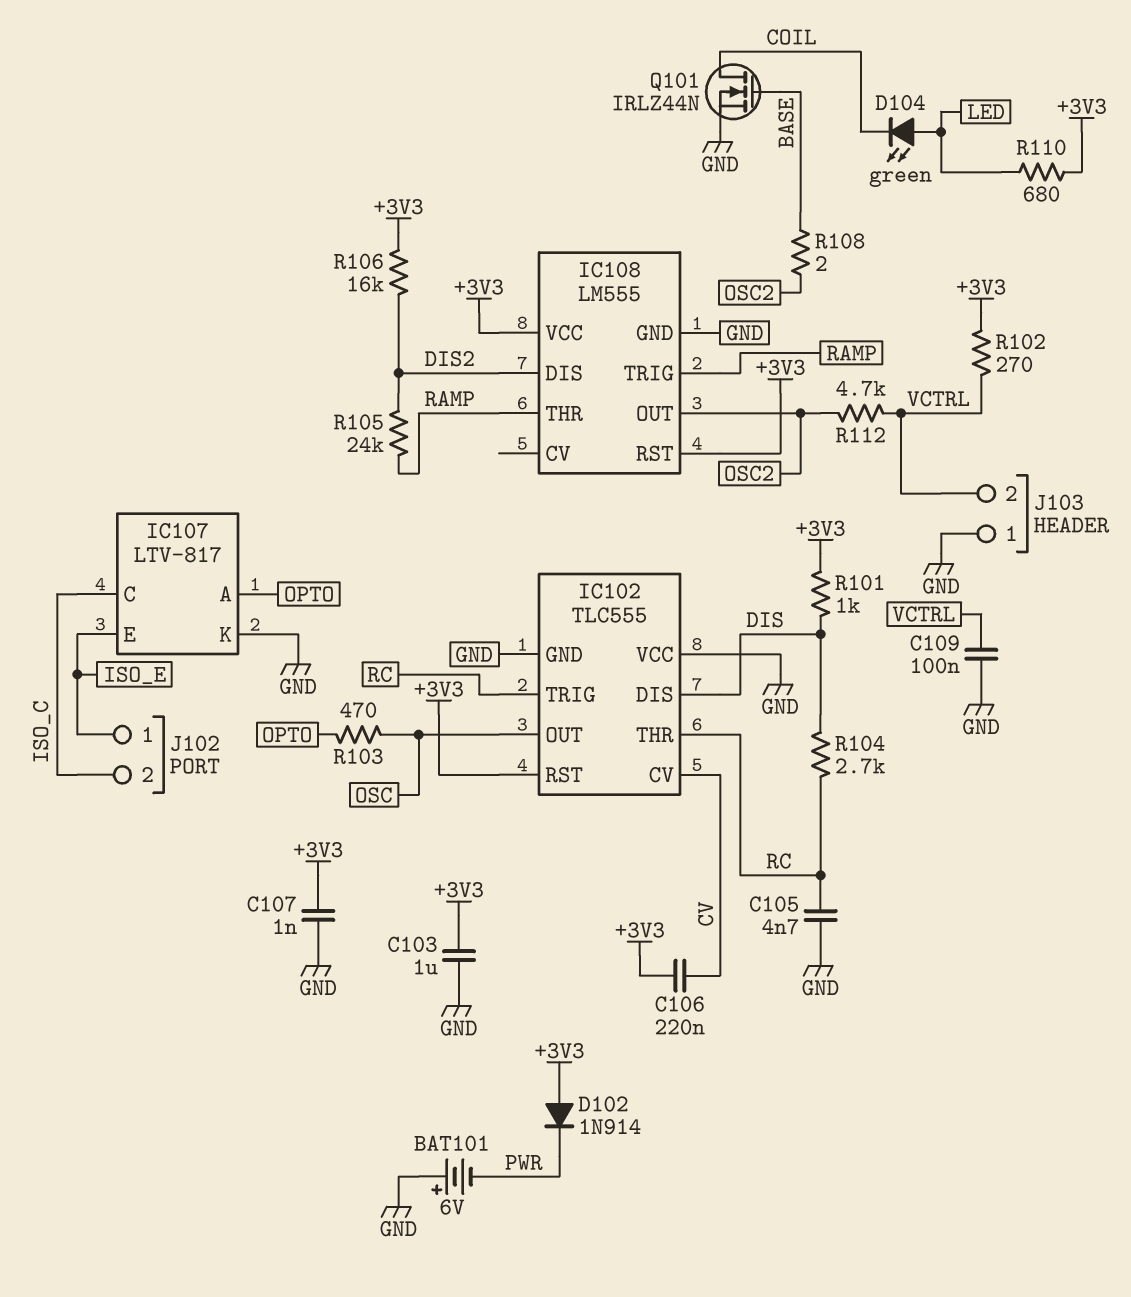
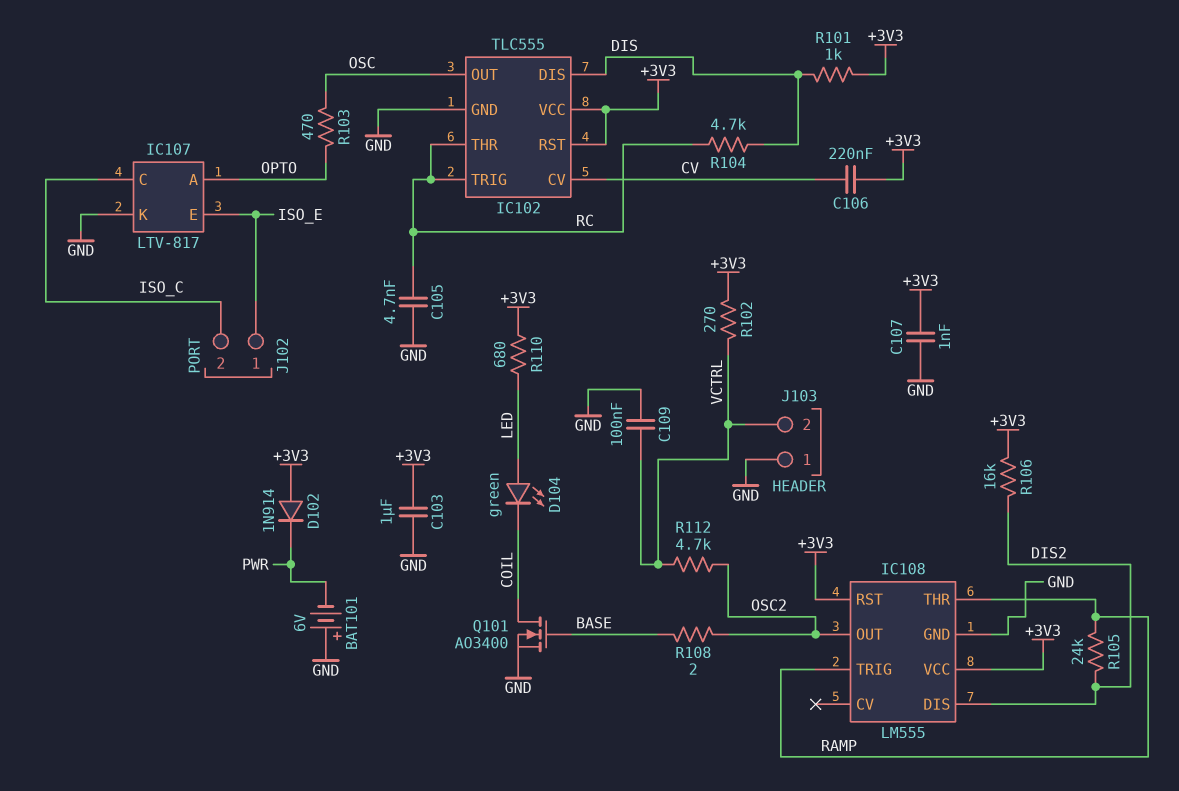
IC102 pin VCC: GND -> +3V3
Q101: NMOS IRLZ44N (G BASE, D COIL, S GND) -> NMOS AO3400 (G BASE, D COIL, S GND)
R104: 2.7k (DIS, RC) -> 4.7k (DIS, RC)

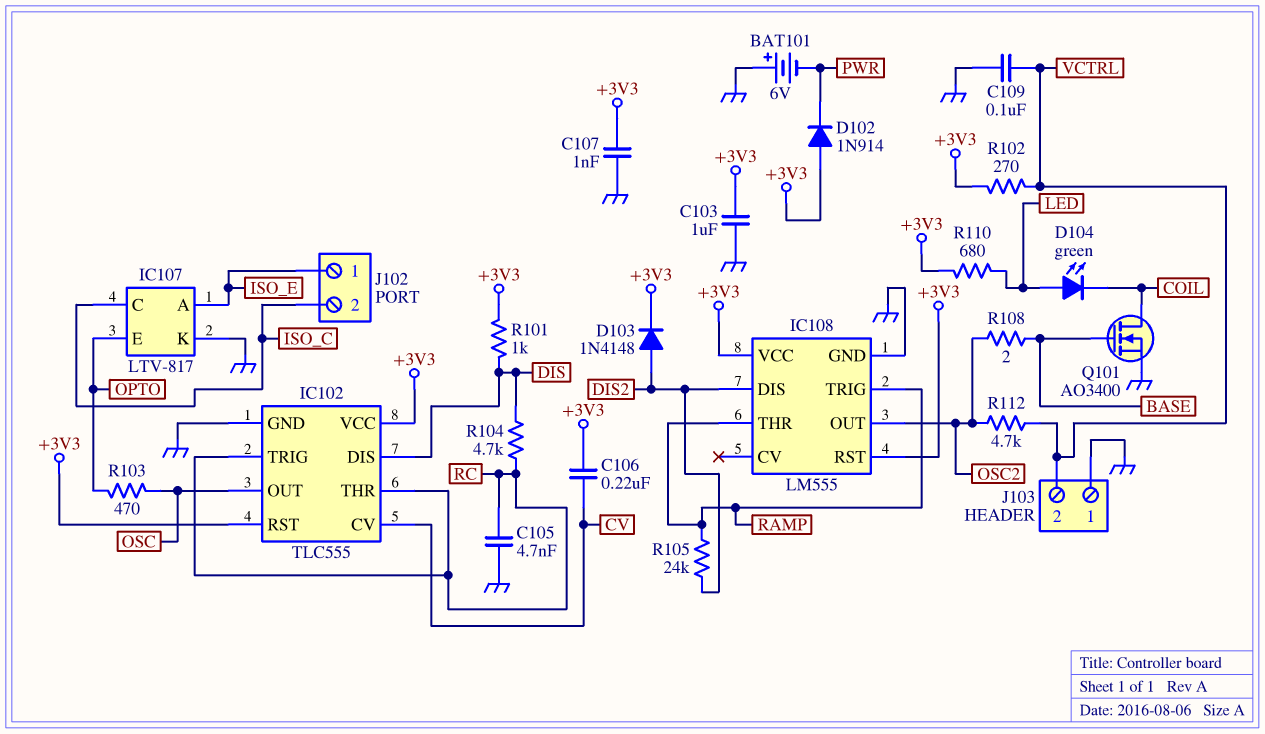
D103: none -> diode 1N4148 (A DIS2, K +3V3)
IC107 pin A: OPTO -> ISO_E
IC107 pin E: ISO_E -> OPTO
R106: 16k (+3V3, DIS2) -> none

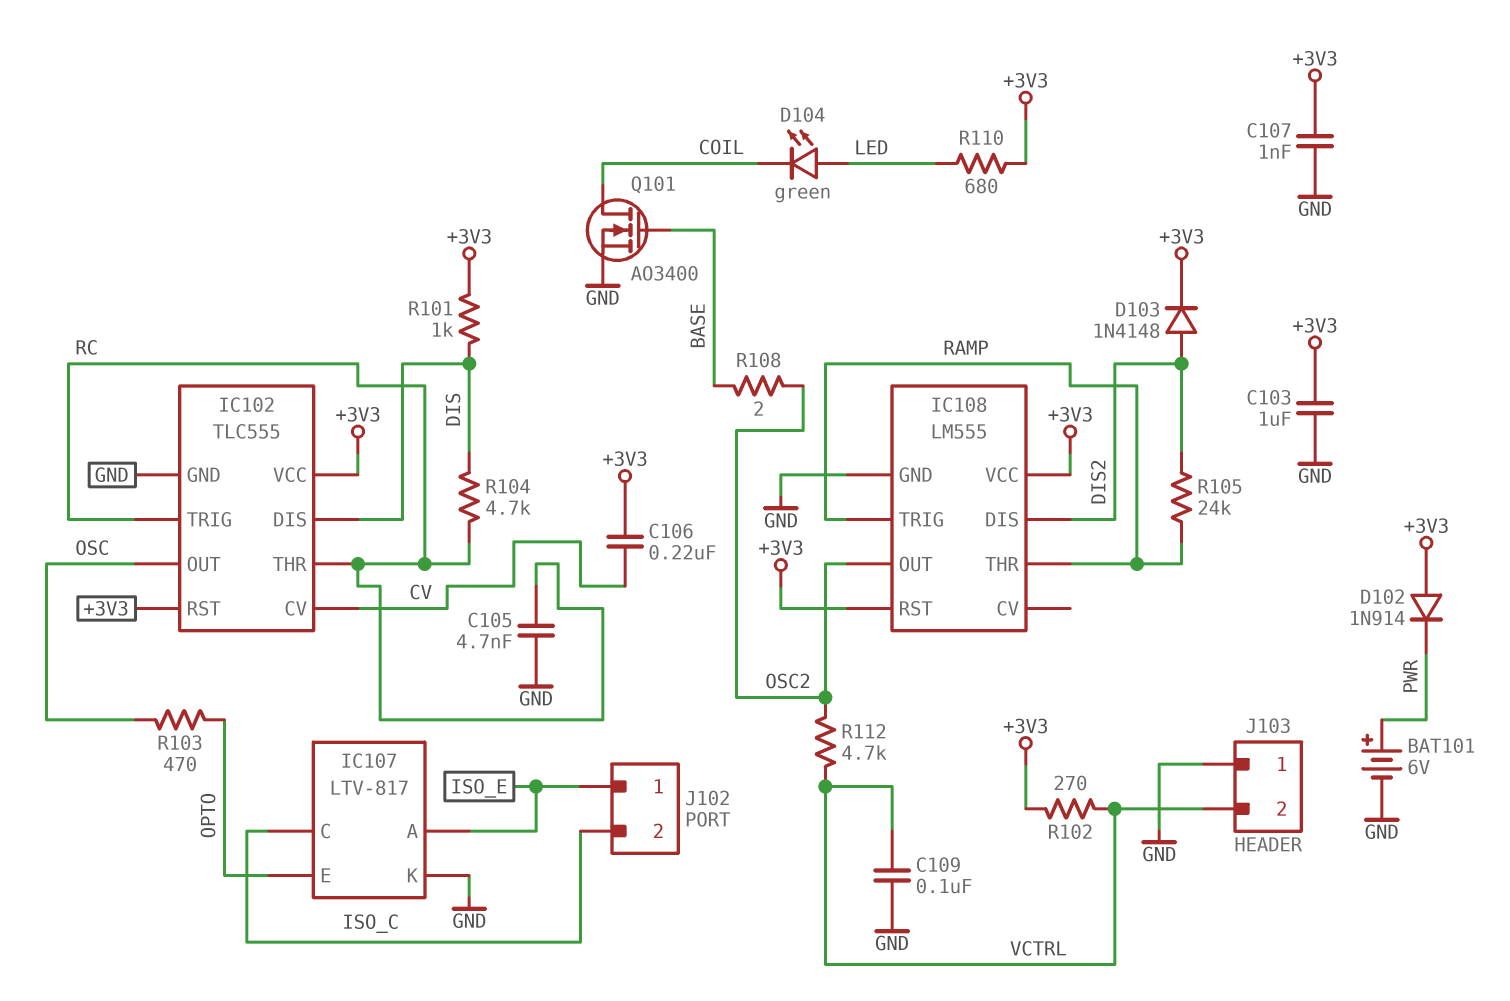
BAT101: 6V (plus GND, minus PWR) -> 6V (plus PWR, minus GND)

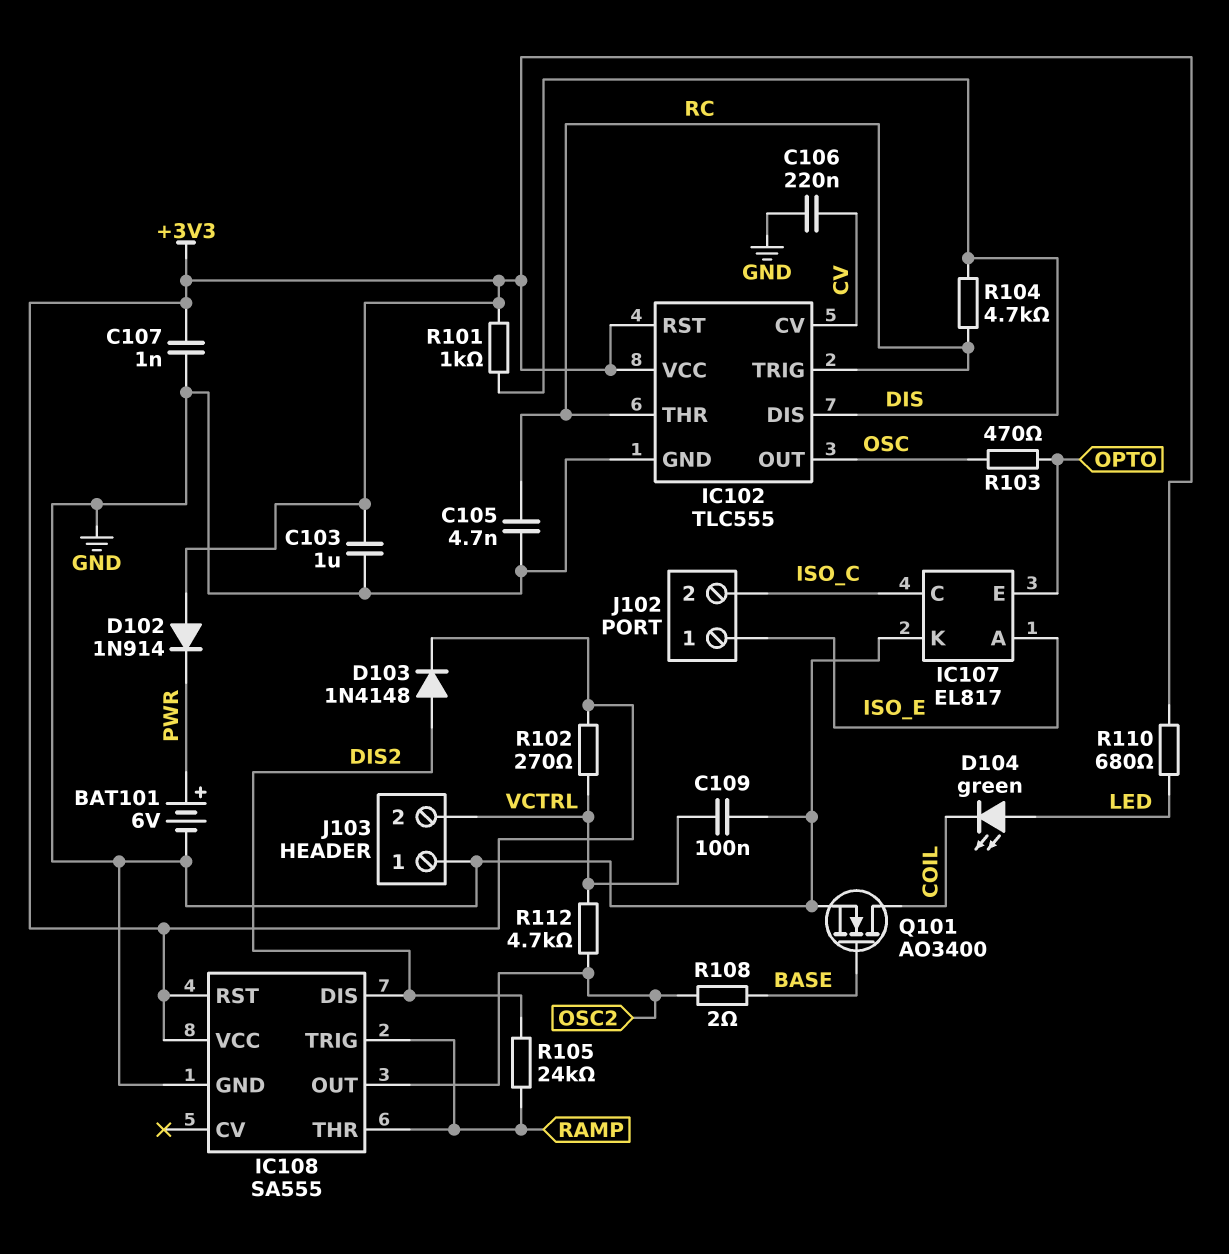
C106: 220nF (+3V3, CV) -> 220nF (CV, GND)
IC107: LTV-817 -> EL817
IC108: LM555 -> SA555

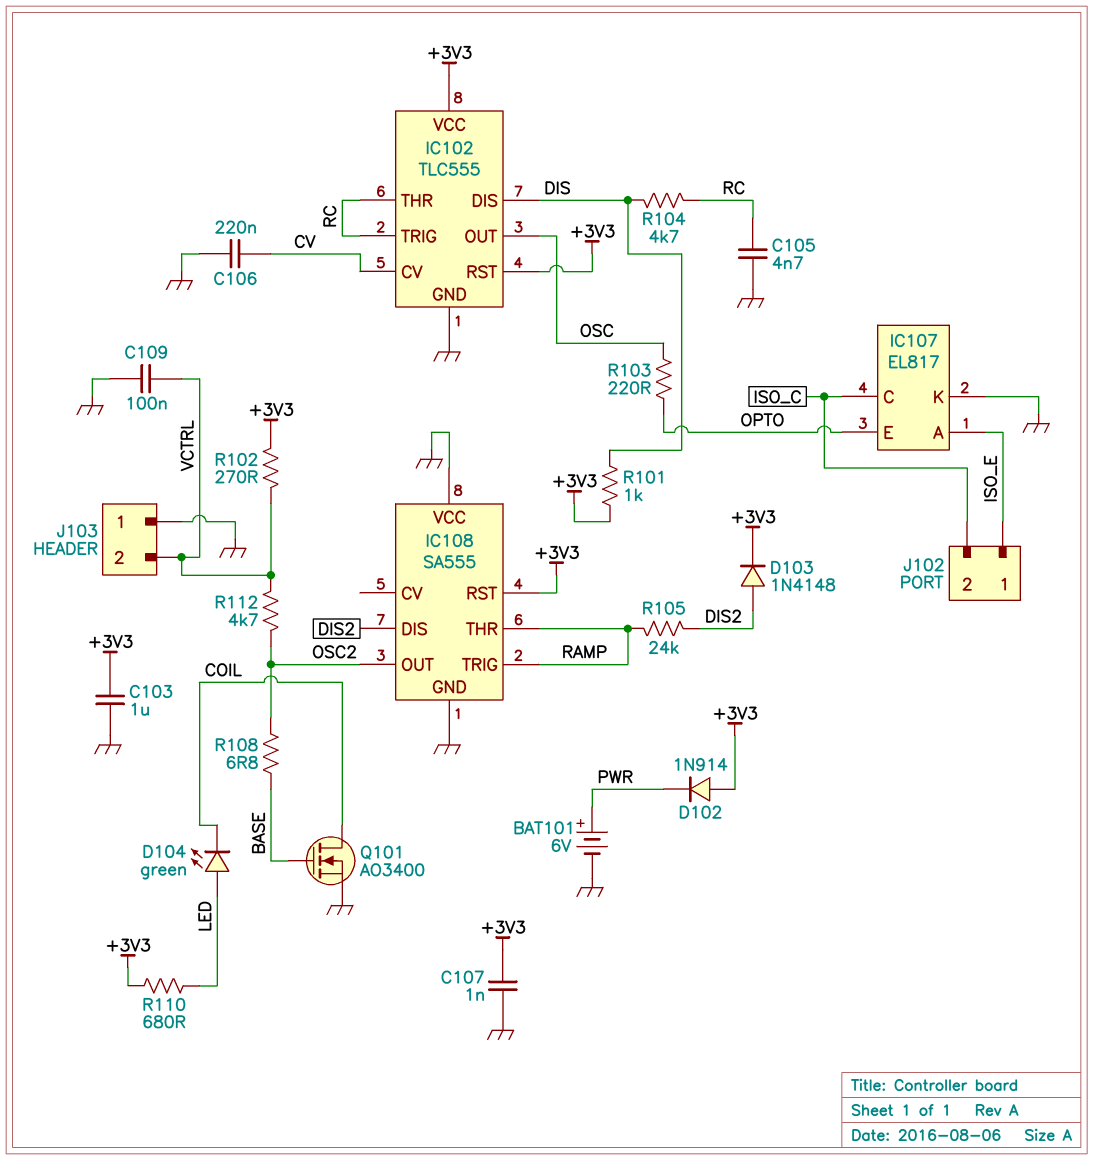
IC108 pin VCC: +3V3 -> GND
R103: 470 (OPTO, OSC) -> 220 (OPTO, OSC)
R108: 2 (BASE, OSC2) -> 6.8 (BASE, OSC2)

